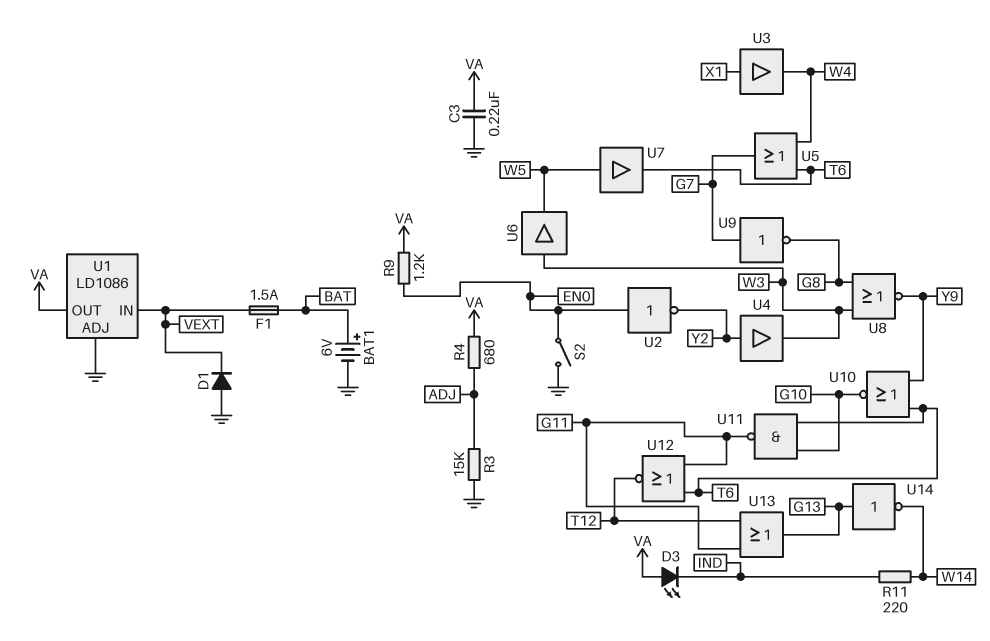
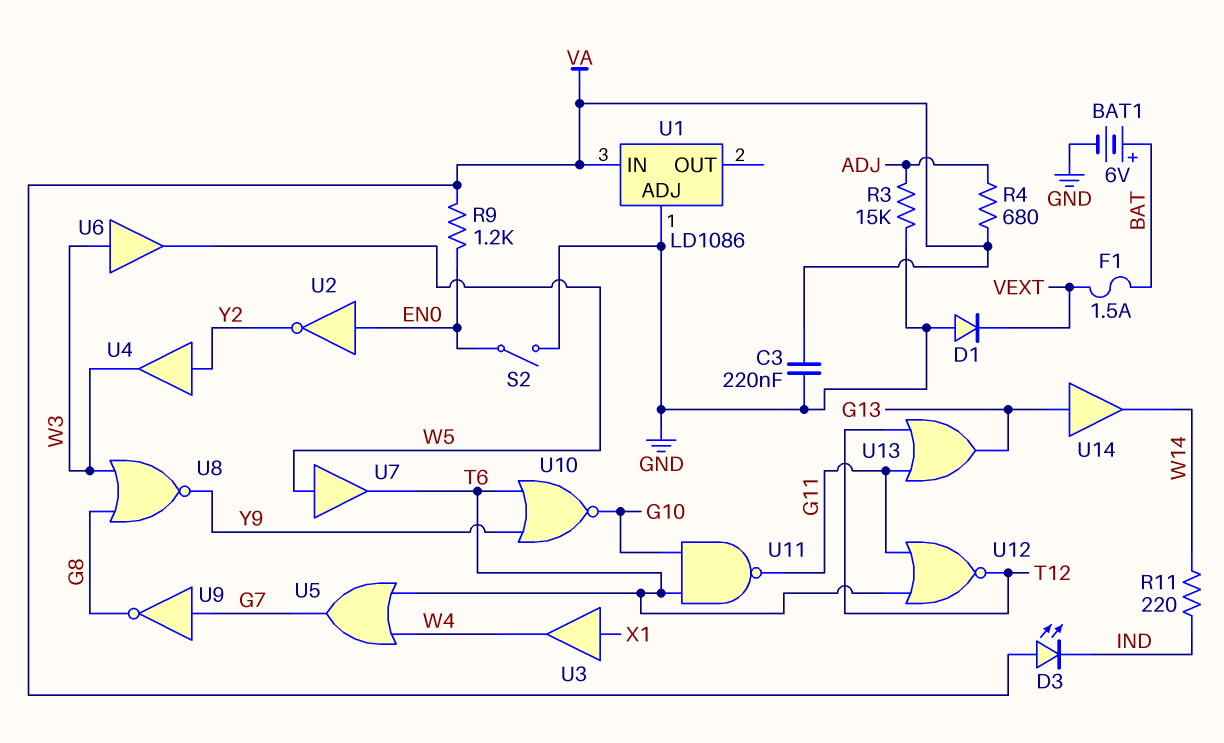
U1 pin IN: VEXT -> VA
U1 pin OUT: VA -> none
U14: NOT (in G13, out W14) -> buffer (in G13, out W14)

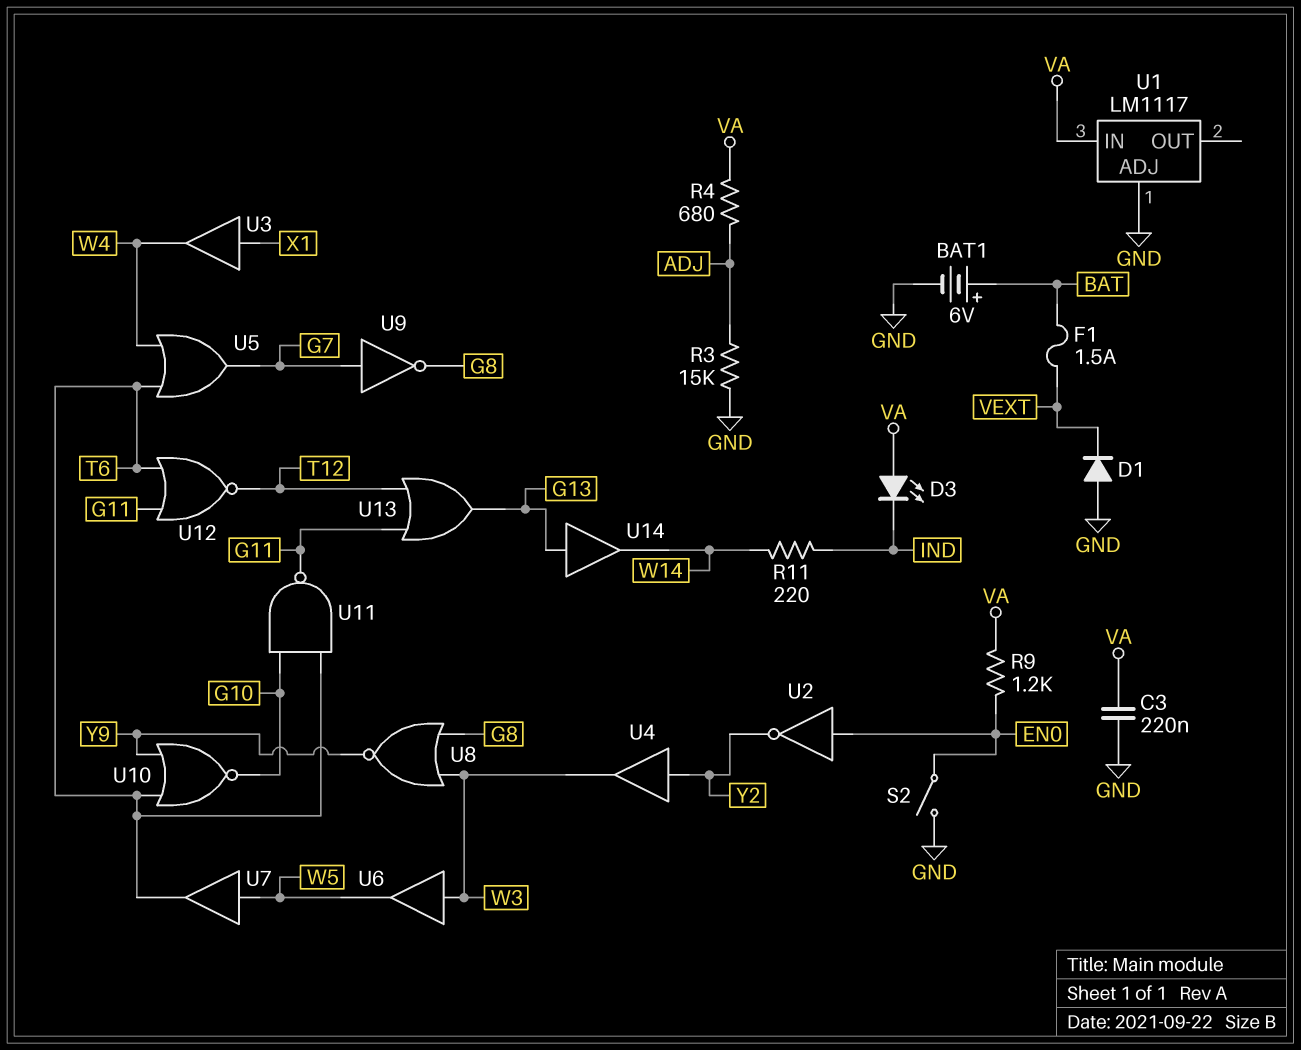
U1: LD1086 -> LM1117

